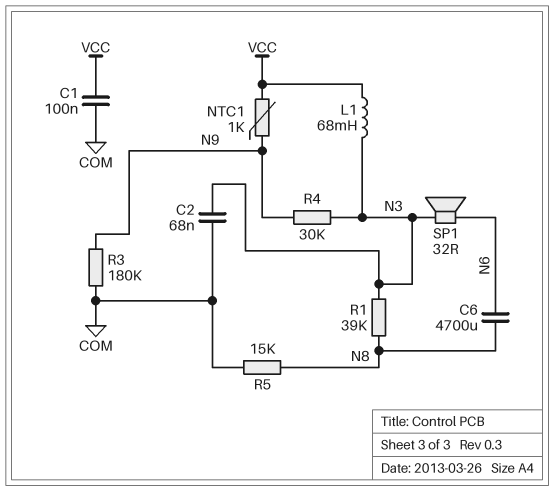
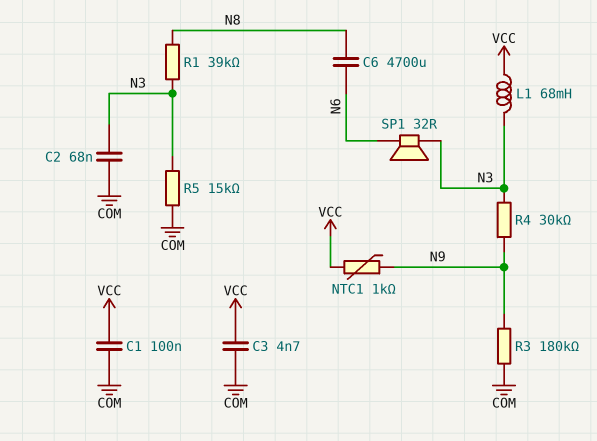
C3: none -> 4.7nF (COM, VCC)
R5: 15k (COM, N8) -> 15k (COM, N3)

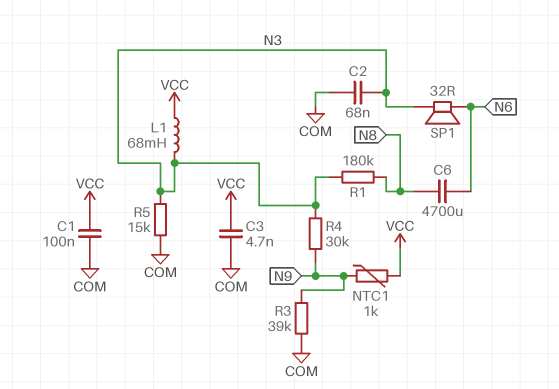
R1: 39k (N3, N8) -> 180k (N3, N8)
R3: 180k (COM, N9) -> 39k (COM, N9)

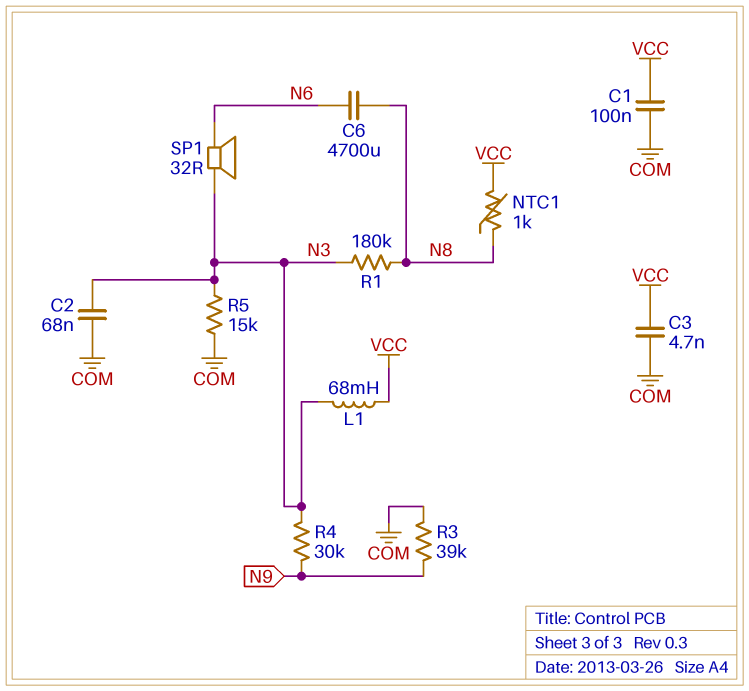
NTC1: 1k (N9, VCC) -> 1k (N8, VCC)

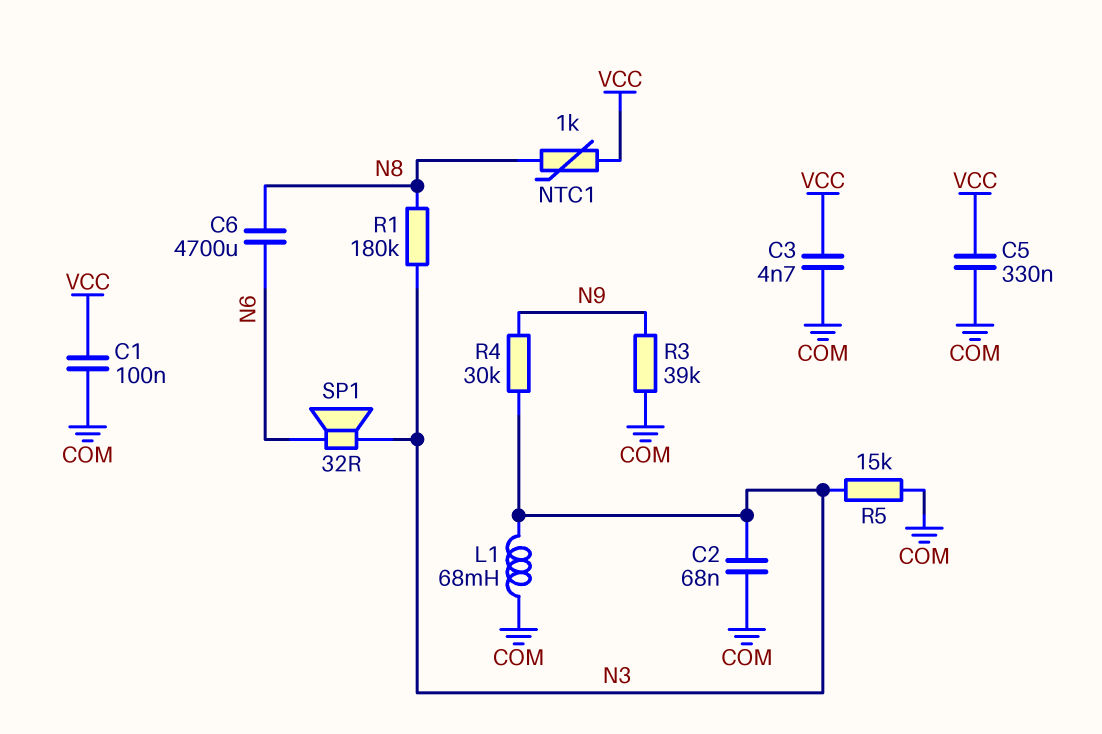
C5: none -> 330nF (COM, VCC)
L1: 68mH (N3, VCC) -> 68mH (COM, N3)

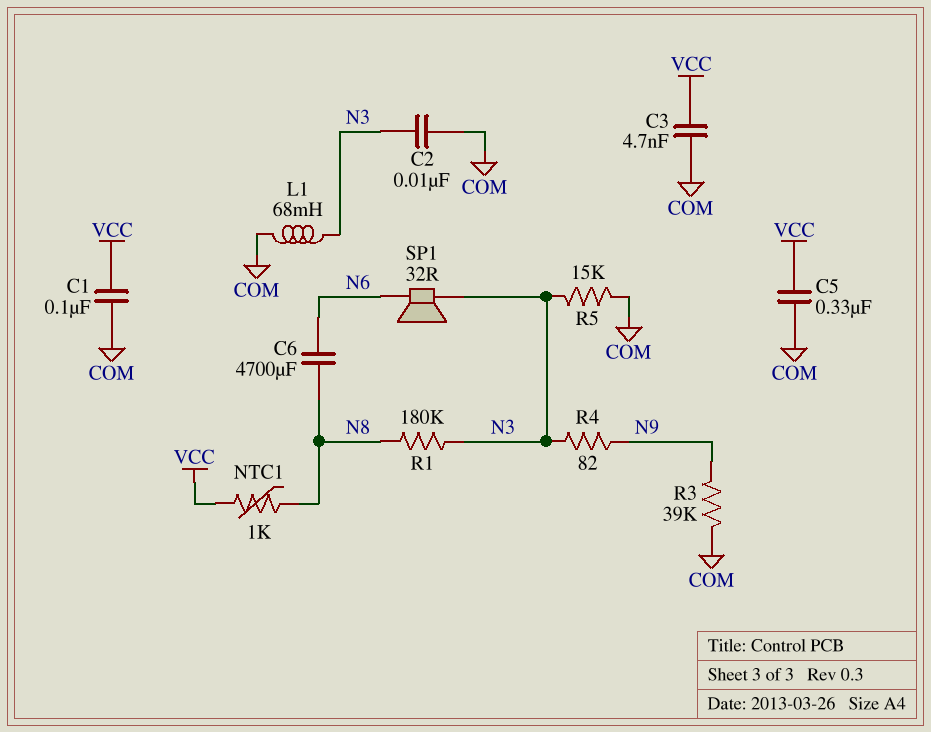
C2: 68nF (COM, N3) -> 10nF (COM, N3)
R4: 30k (N3, N9) -> 82 (N3, N9)

